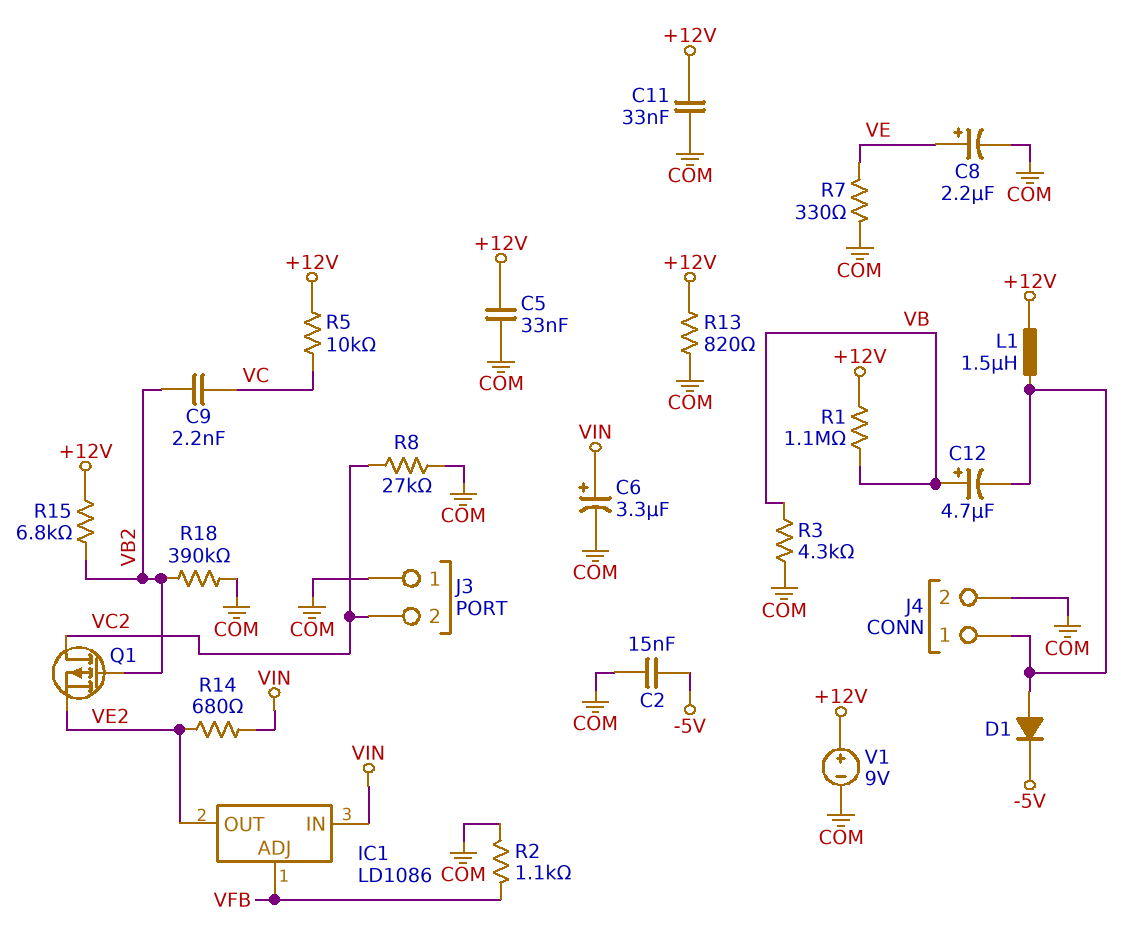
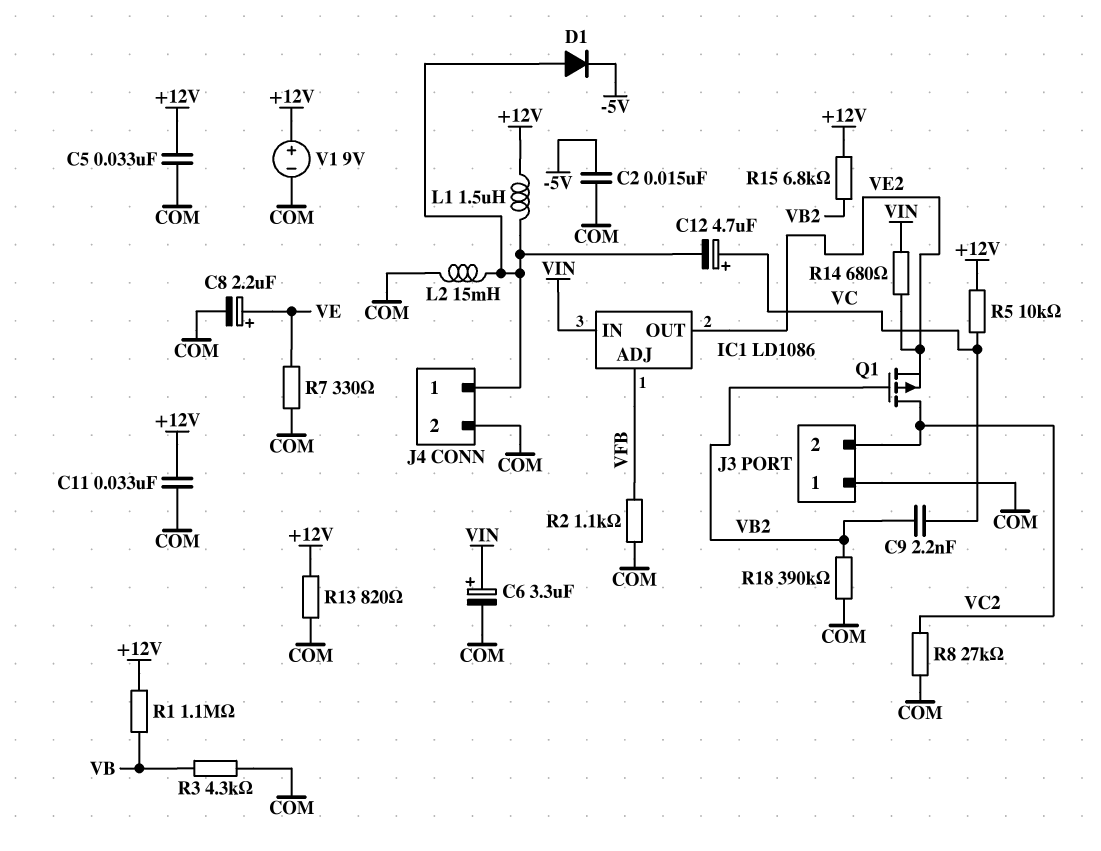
C12: 4.7uF (plus VB, minus J4/1) -> 4.7uF (plus VC, minus J4/1)
L2: none -> 15mH (COM, J4/1)

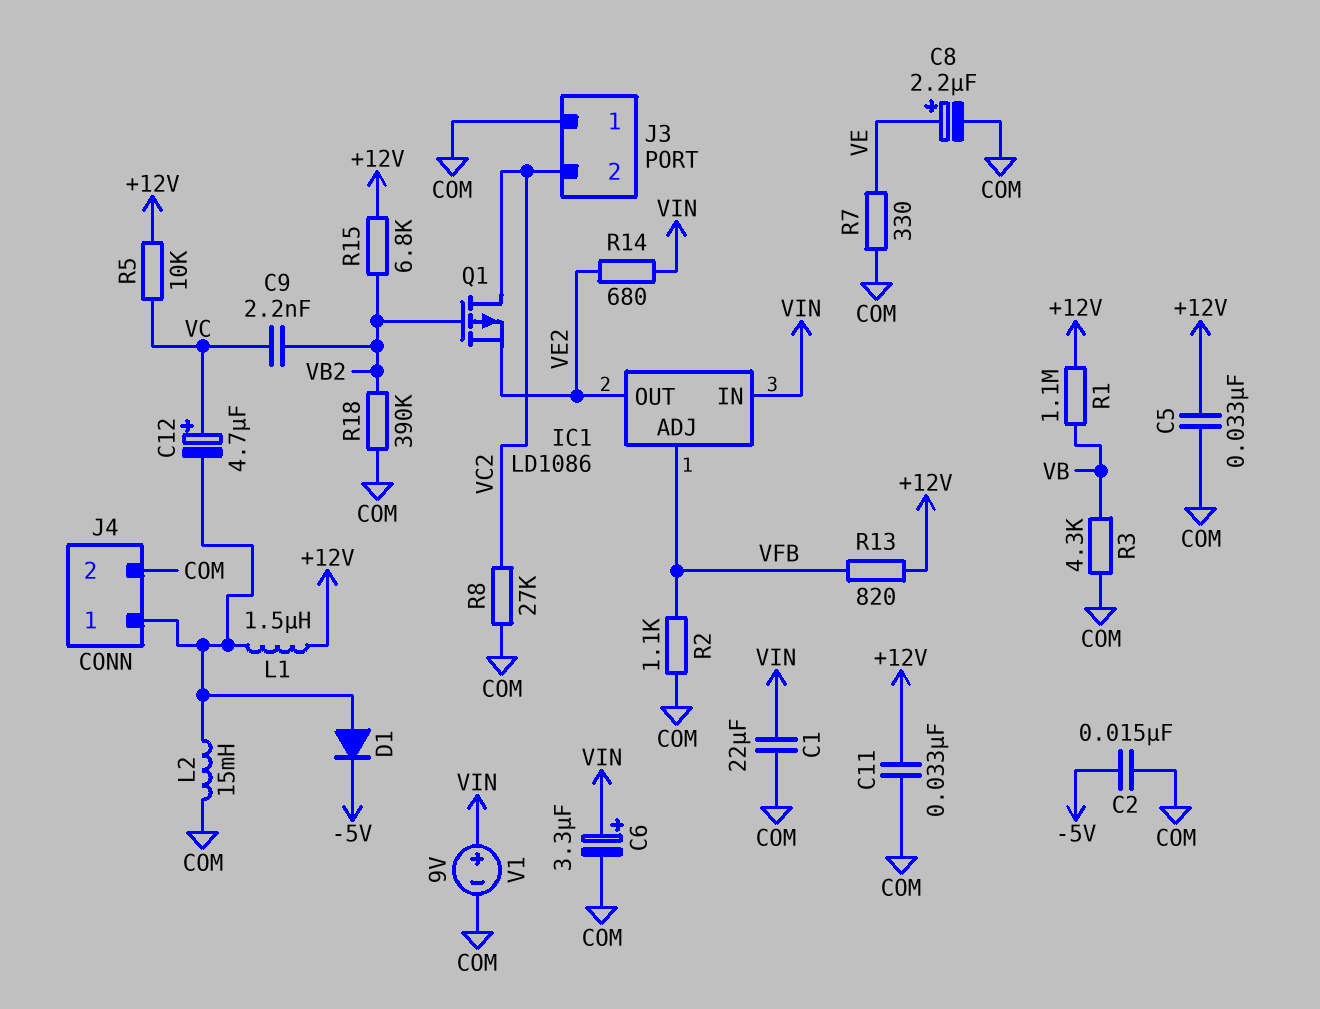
C1: none -> 22uF (COM, VIN)
R13: 820 (+12V, COM) -> 820 (+12V, VFB)
V1: 9V (plus +12V, minus COM) -> 9V (plus VIN, minus COM)

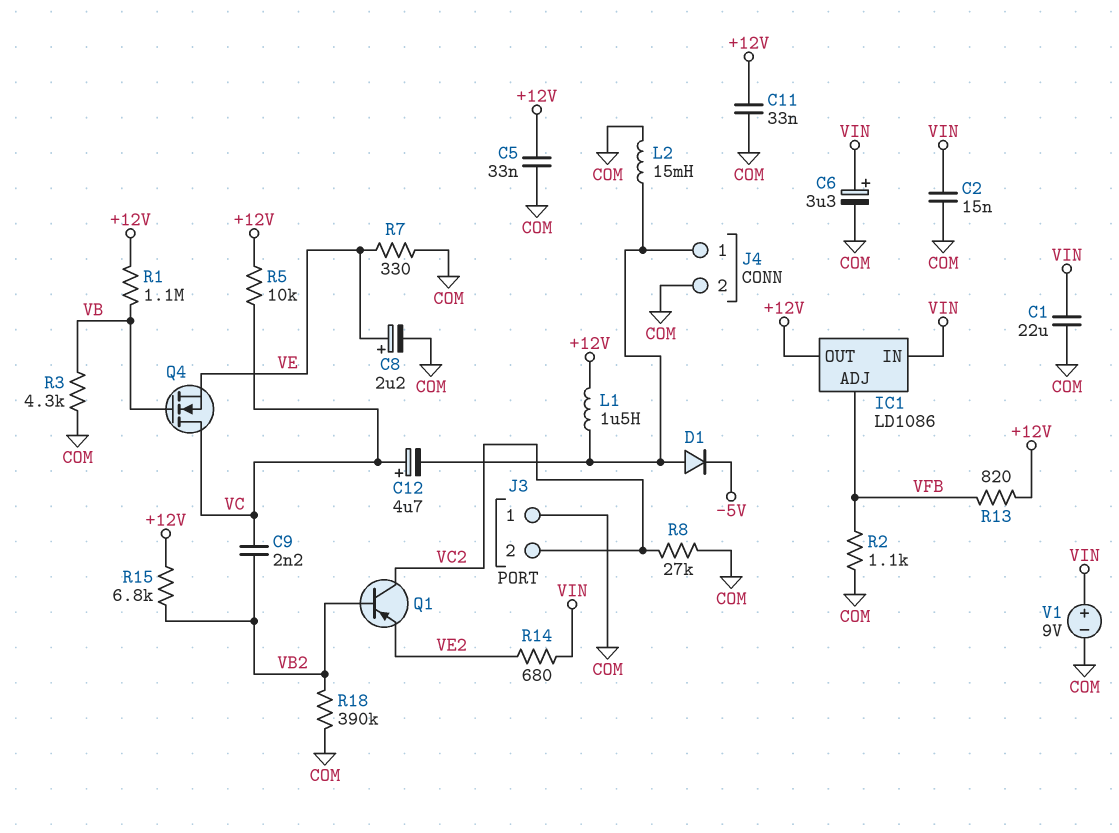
C2: 15nF (-5V, COM) -> 15nF (COM, VIN)
IC1 pin OUT: VE2 -> +12V
Q1: PMOS (G VB2, D VC2, S VE2) -> PNP (B VB2, C VC2, E VE2)
Q4: none -> NMOS (G VB, D VC, S VE)

